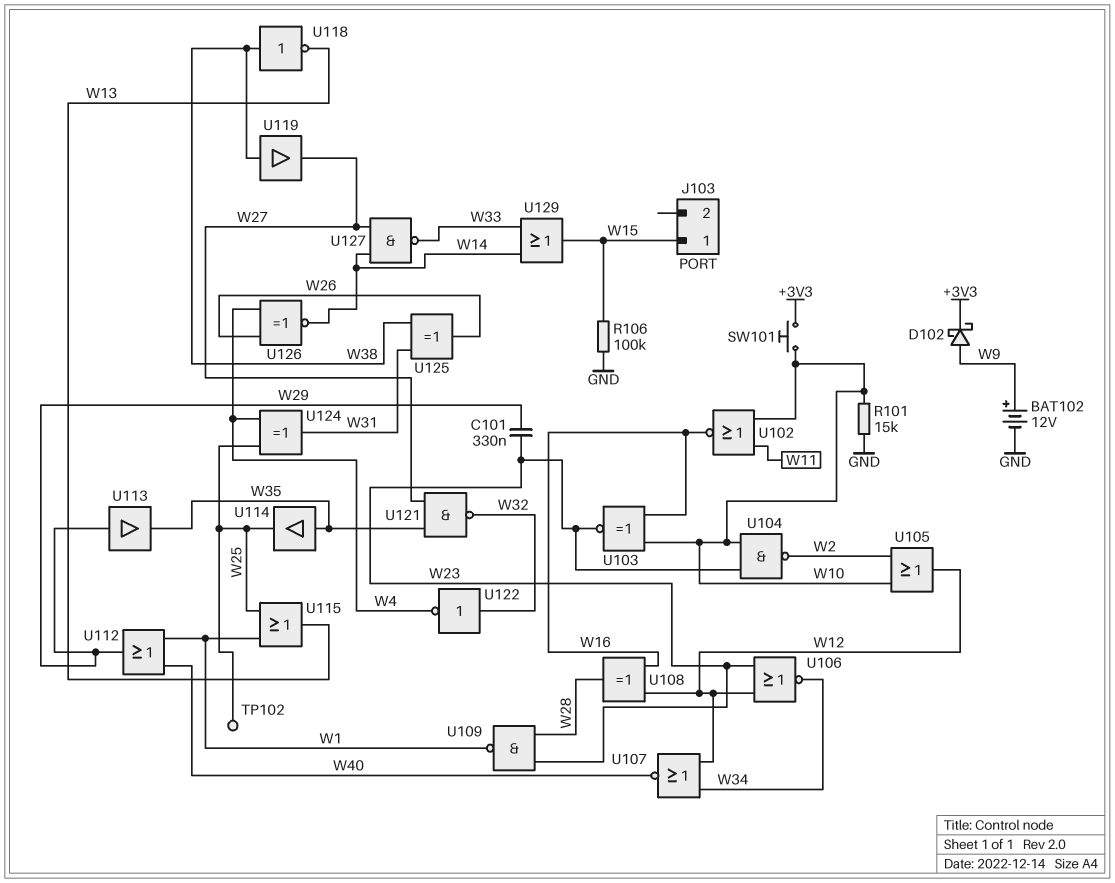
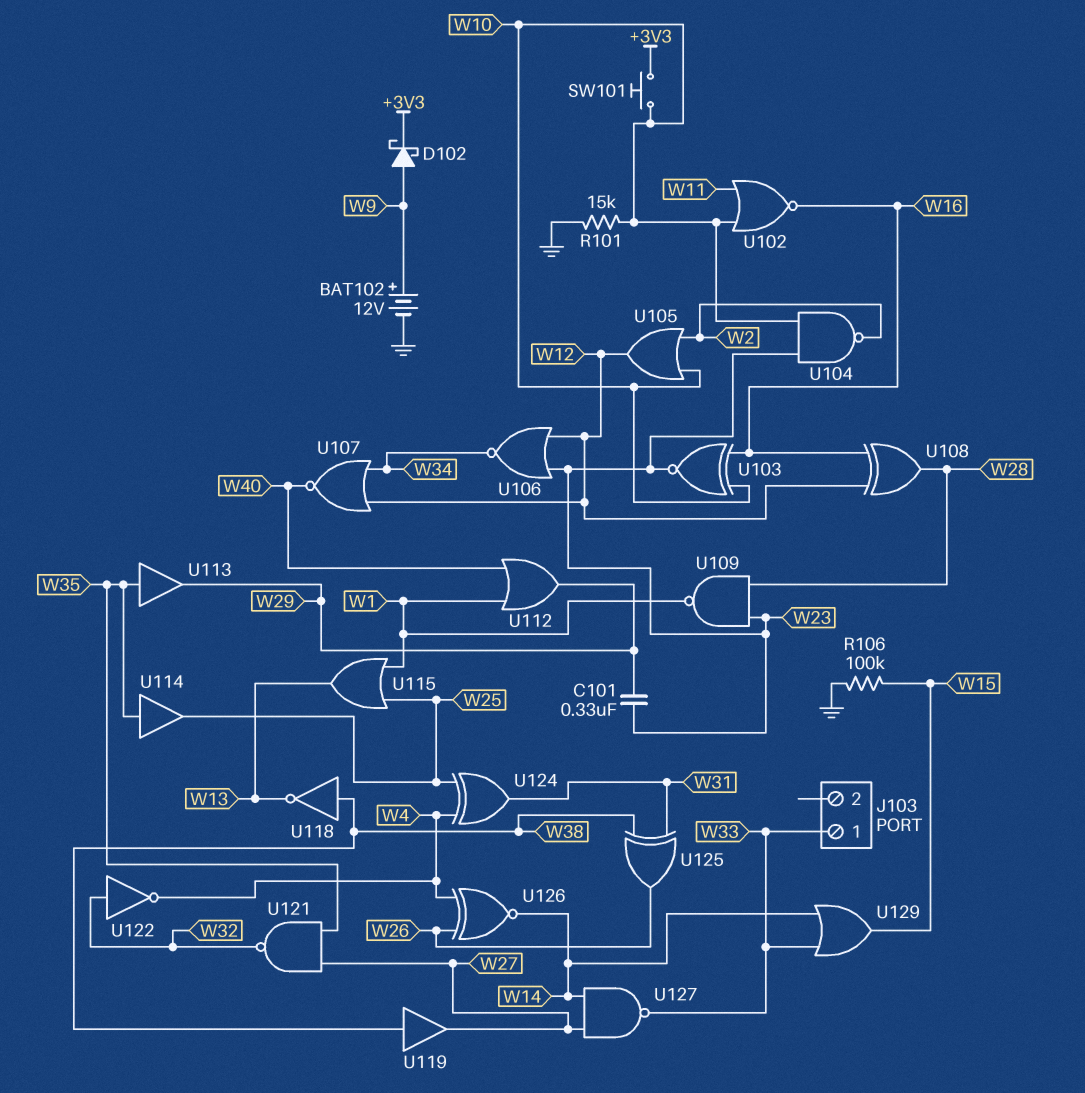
J103 pin 1: W15 -> W33
TP102: test point (W25) -> none
U113: buffer (in W29, out W35) -> buffer (in W35, out W29)

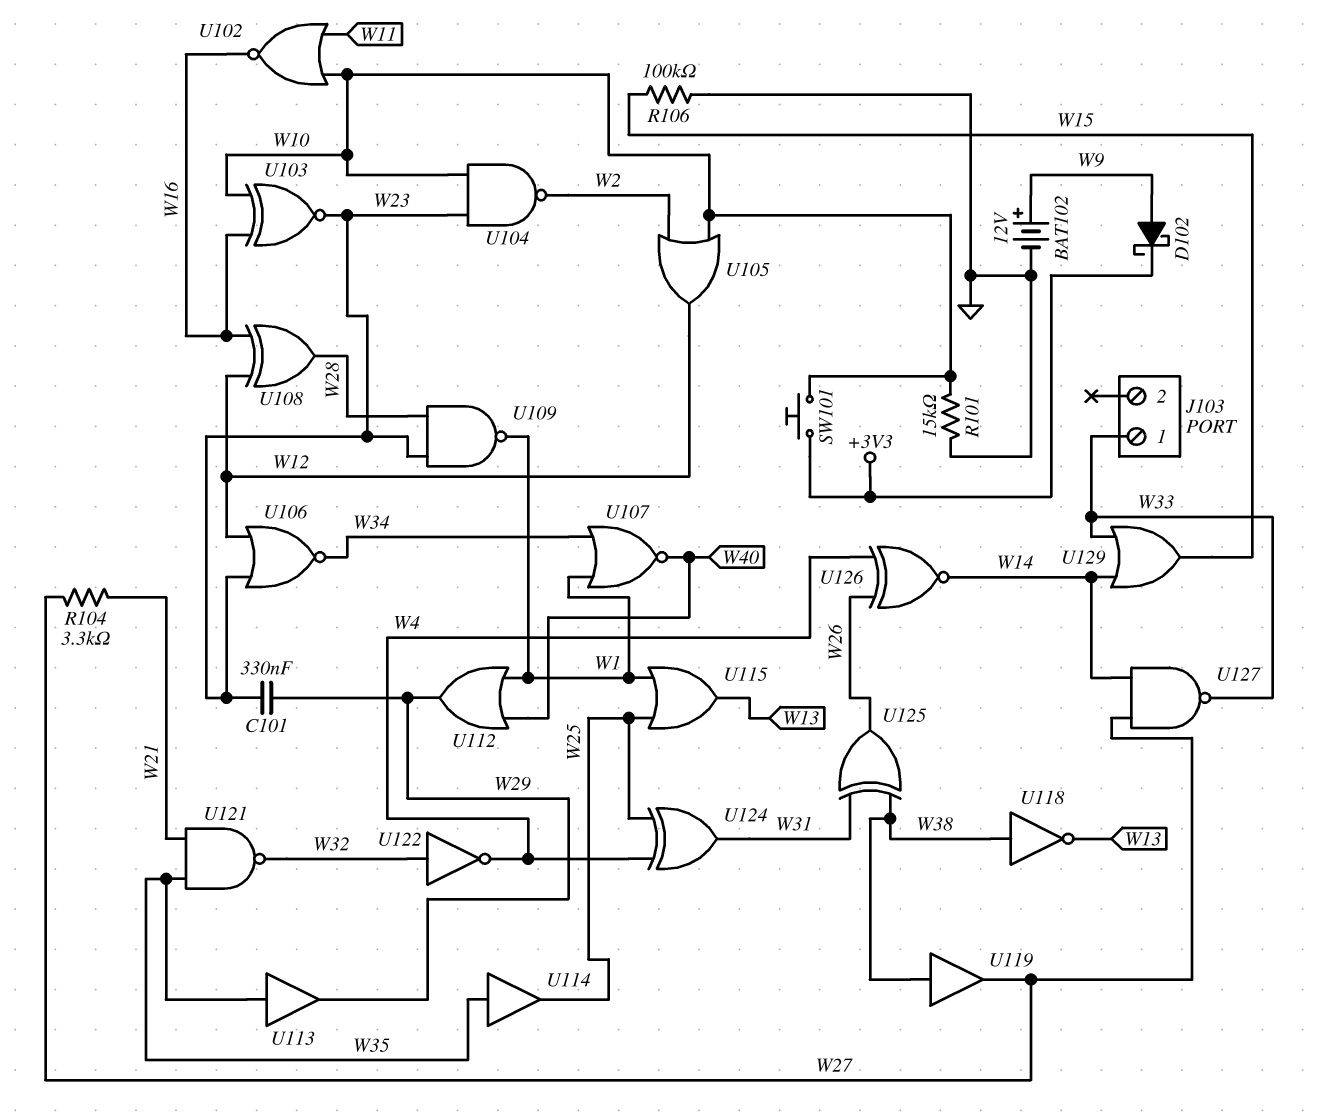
R104: none -> 3.3k (W21, W27)
U107: NOR (in W12, in W34, out W40) -> NOR (in W1, in W34, out W40)
U121: NAND (in W27, in W35, out W32) -> NAND (in W21, in W35, out W32)

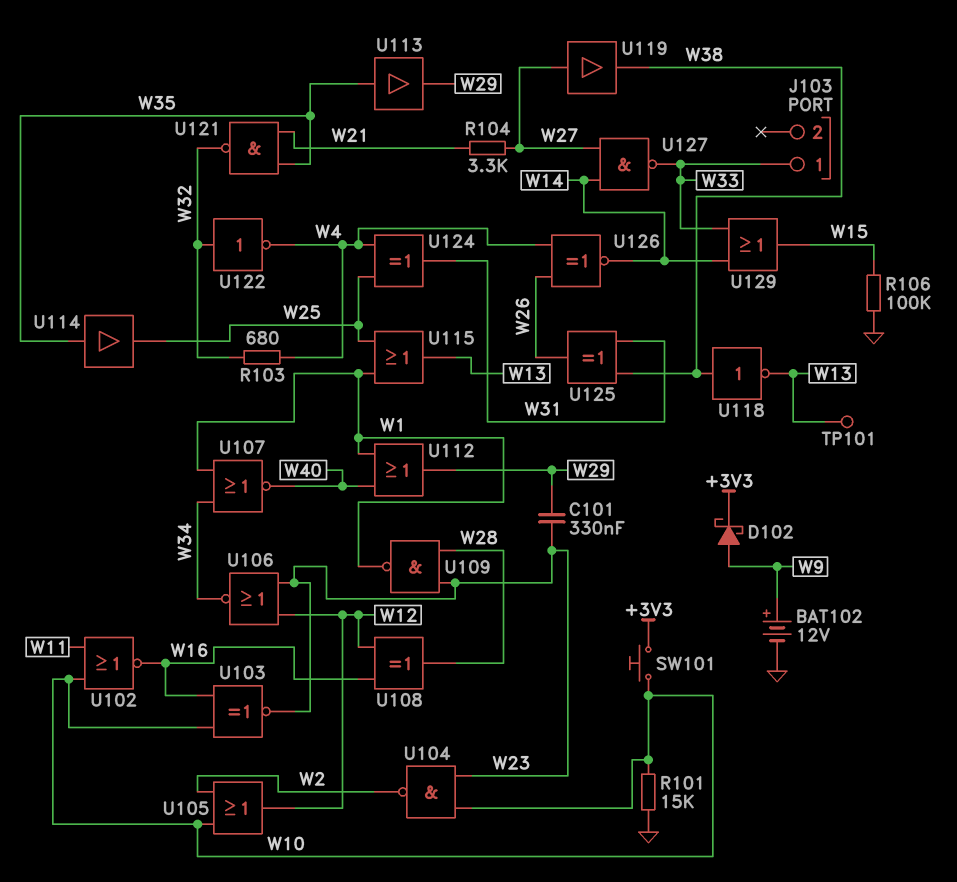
R103: none -> 680 (W4, W32)
TP101: none -> test point (W13)
U119: buffer (in W38, out W27) -> buffer (in W27, out W38)

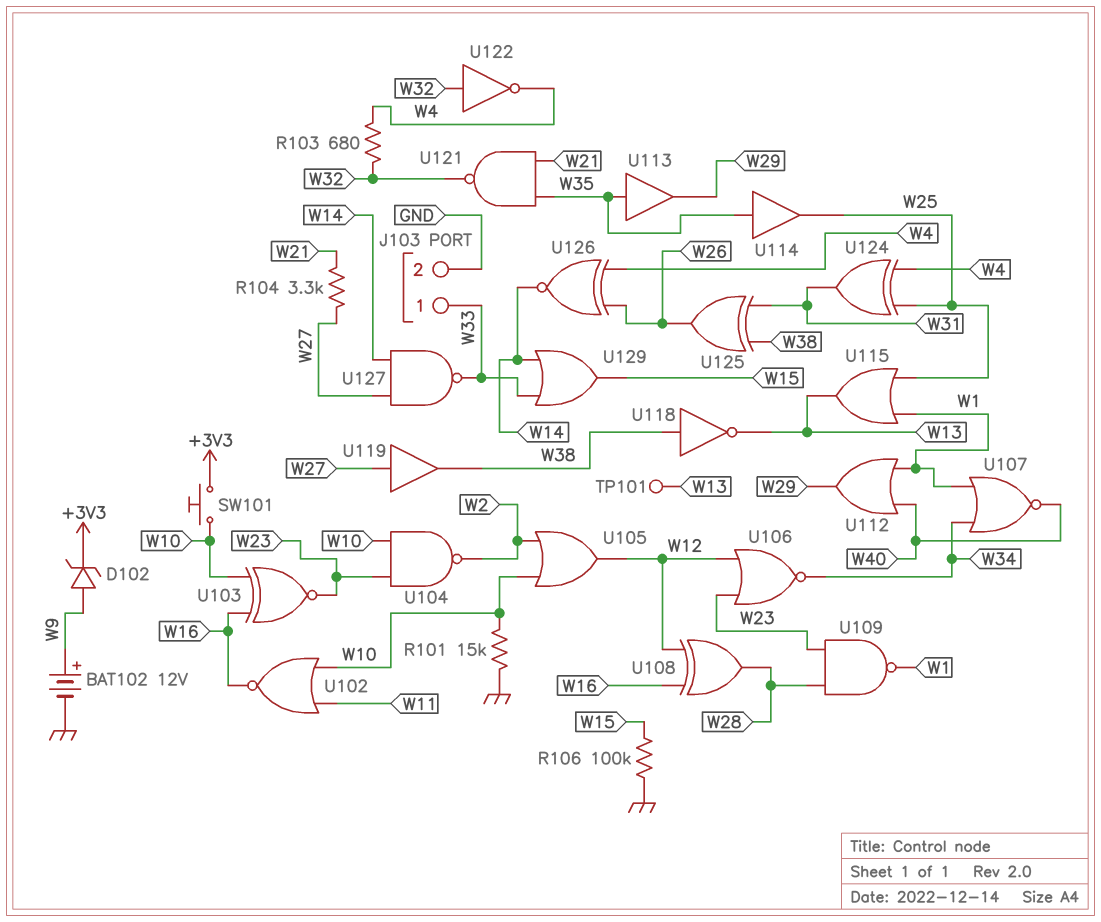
C101: 330nF (W23, W29) -> none
D102: schottky (A W9, K +3V3) -> zener (A W9, K +3V3)
J103 pin 2: none -> GND

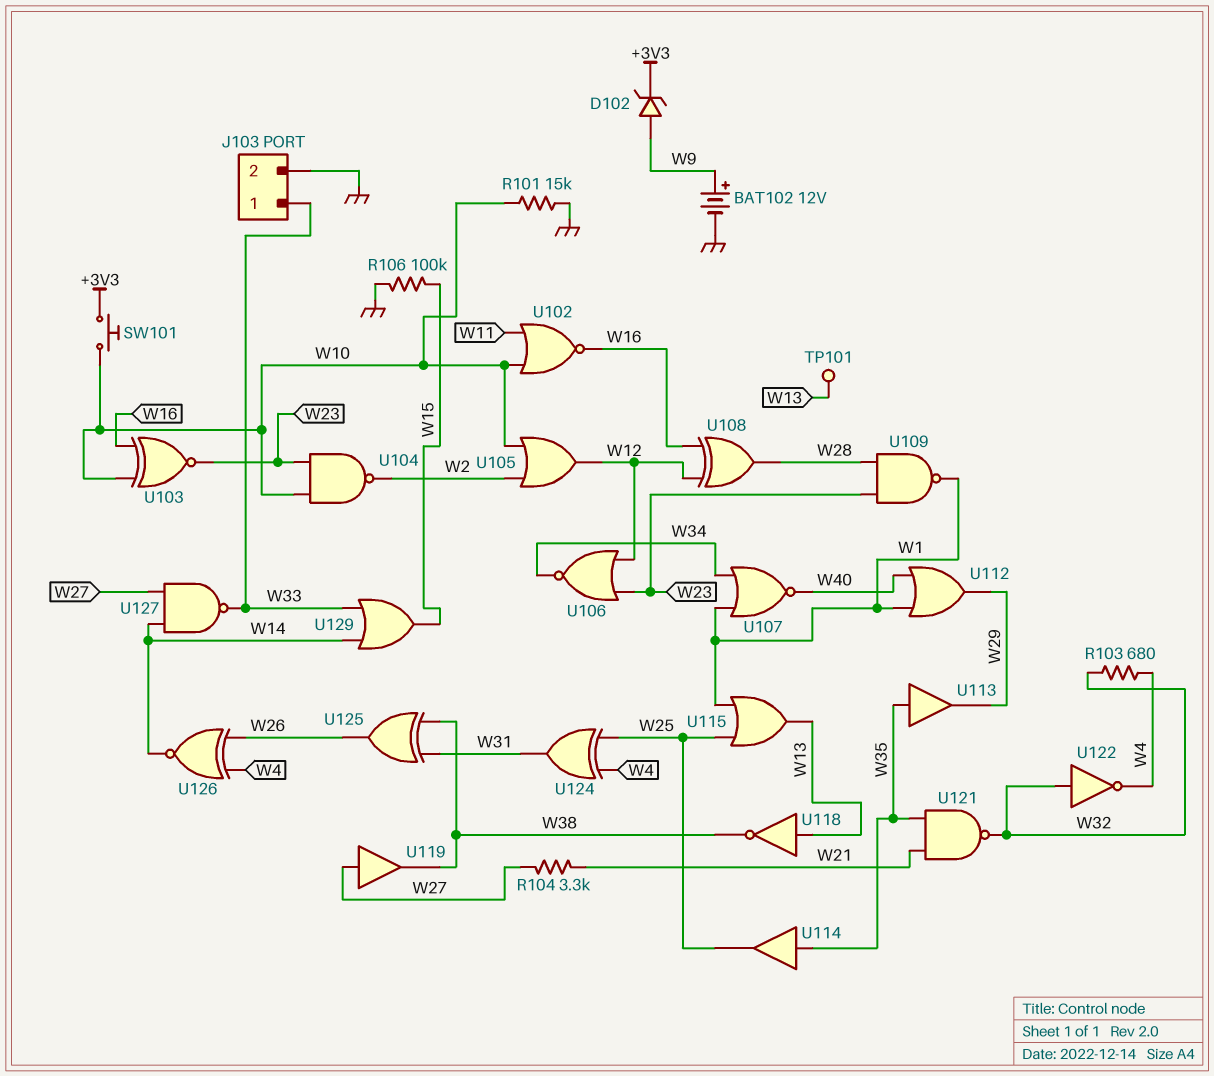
U118: NOT (in W38, out W13) -> NOT (in W13, out W38)

